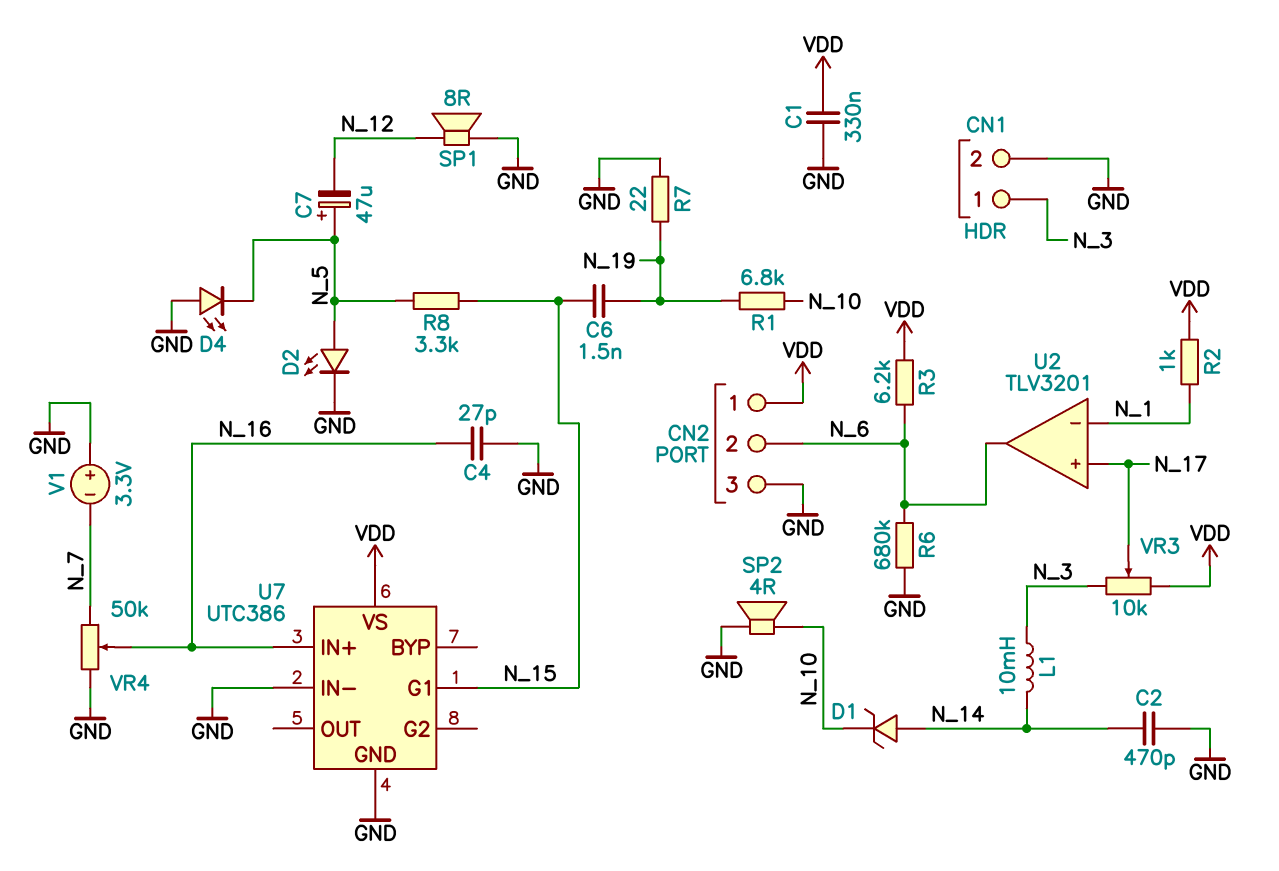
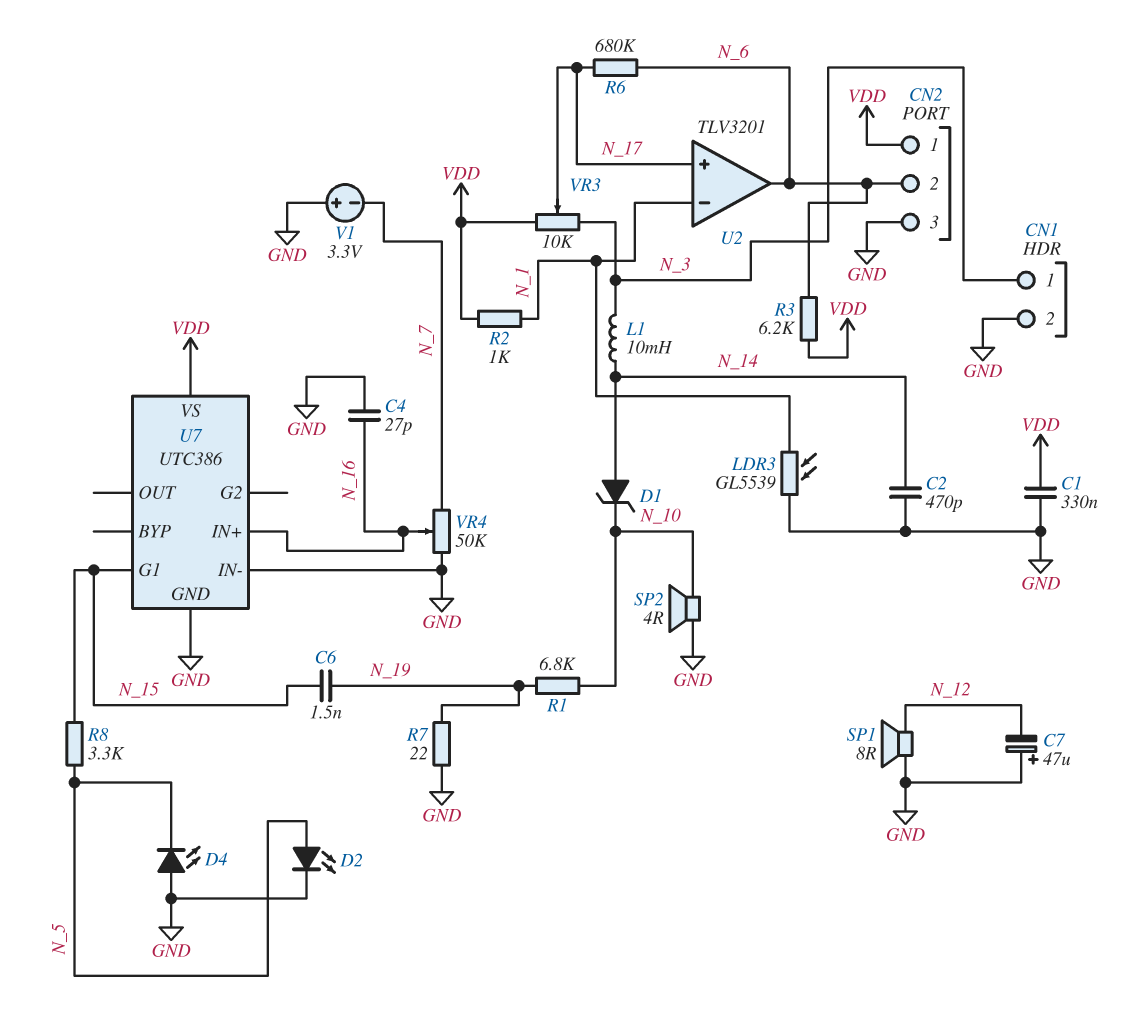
C7: 47uF (plus N_5, minus N_12) -> 47uF (plus GND, minus N_12)
LDR3: none -> GL5539 (GND, N_1)
R6: 680k (GND, N_6) -> 680k (N_6, N_17)

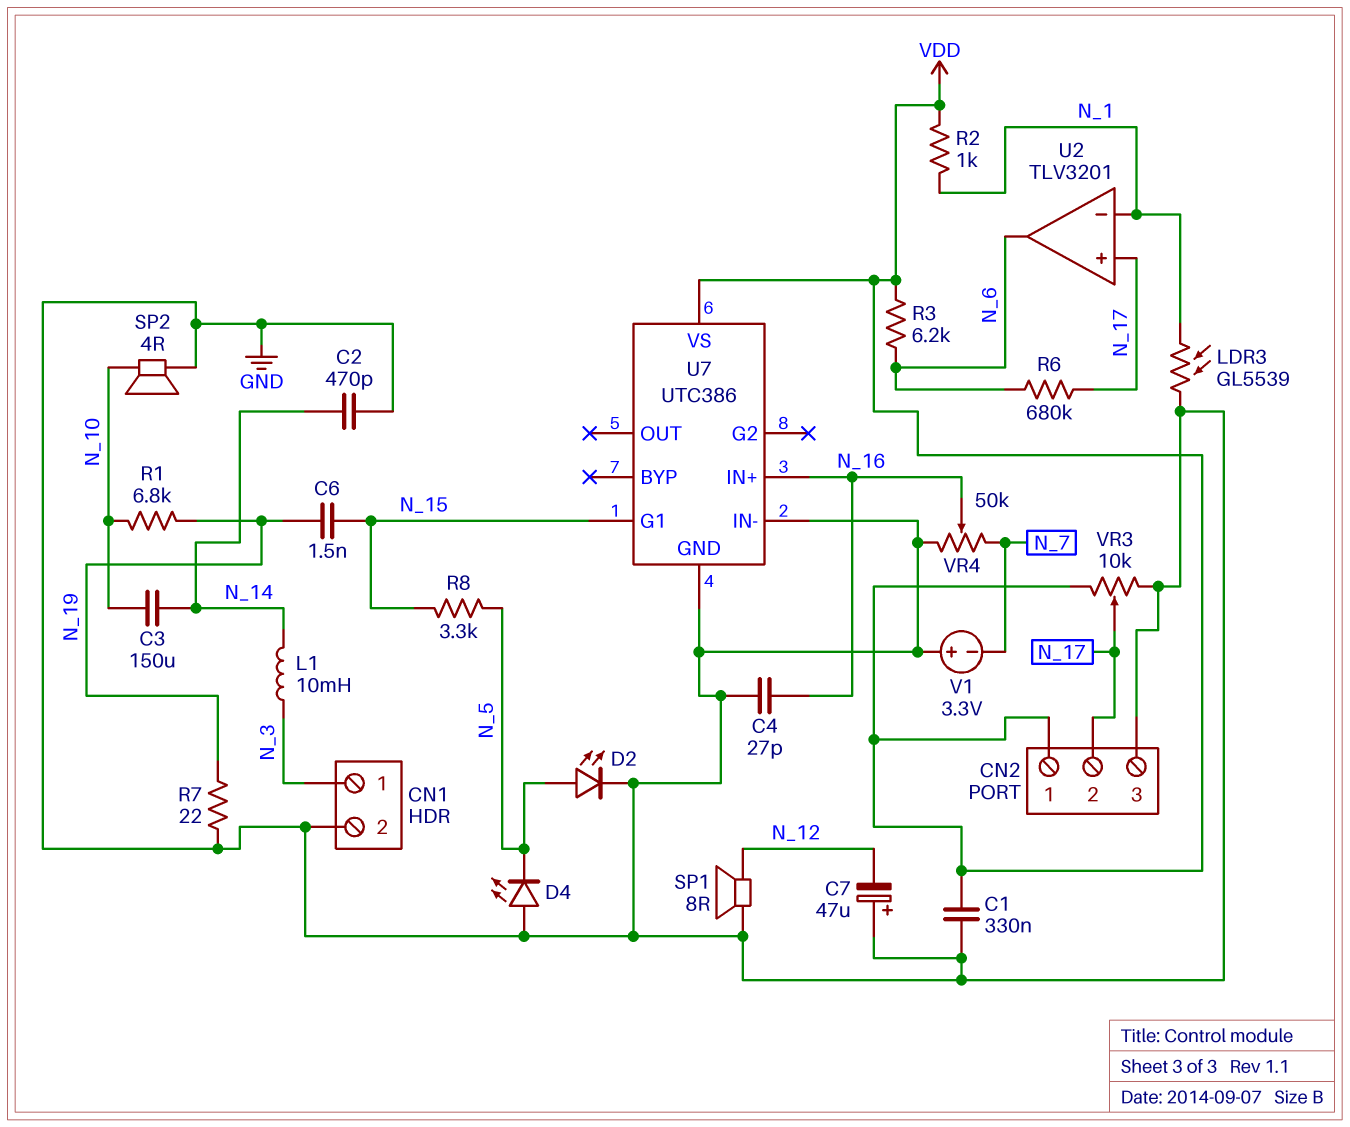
C3: none -> 150uF (N_10, N_14)
CN2 pin 2: N_6 -> N_17
D1: zener (A N_14, K N_10) -> none
VR3: 10k (N_3, VDD, wiper N_17) -> 10k (GND, VDD, wiper N_17)

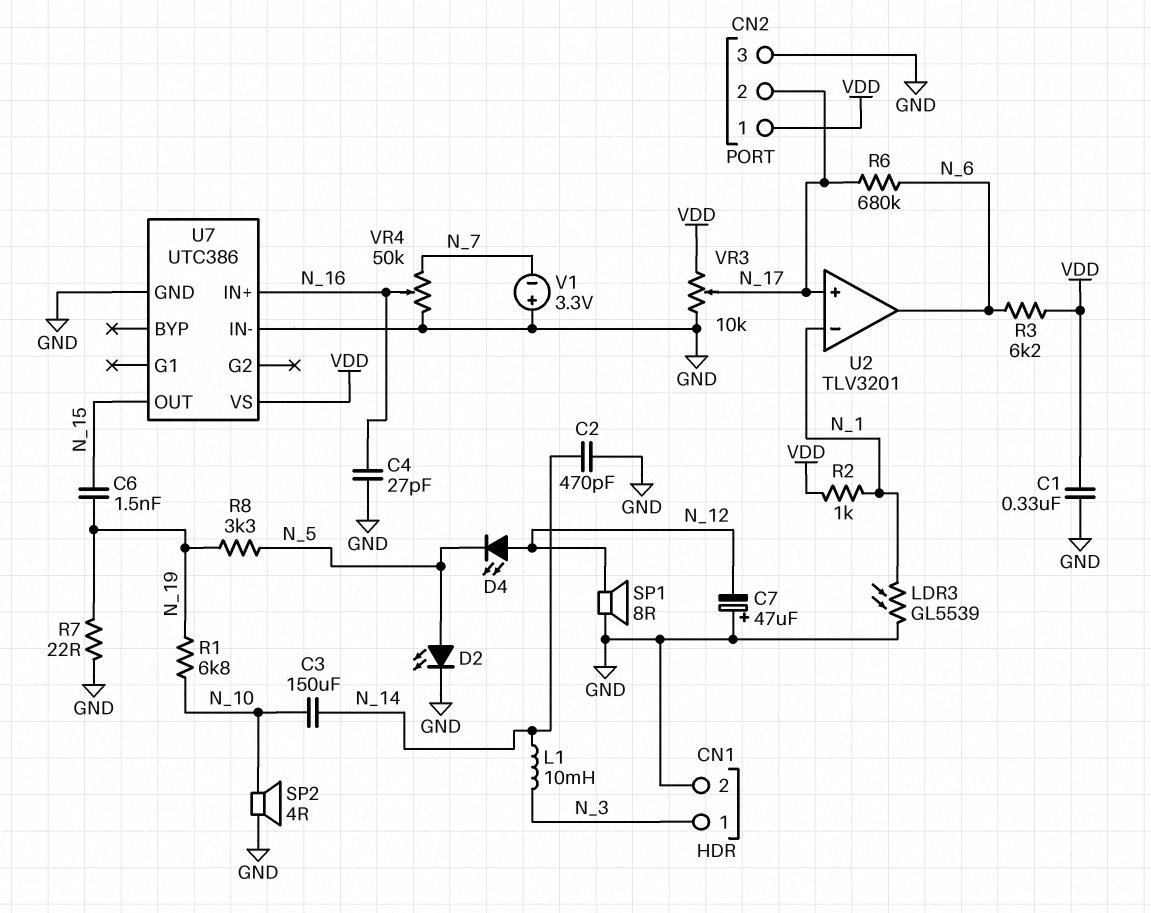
D4: LED (A GND, K N_5) -> LED (A N_12, K N_5)
R8: 3.3k (N_5, N_15) -> 3.3k (N_5, N_19)
U7 pin G1: N_15 -> none
U7 pin OUT: none -> N_15

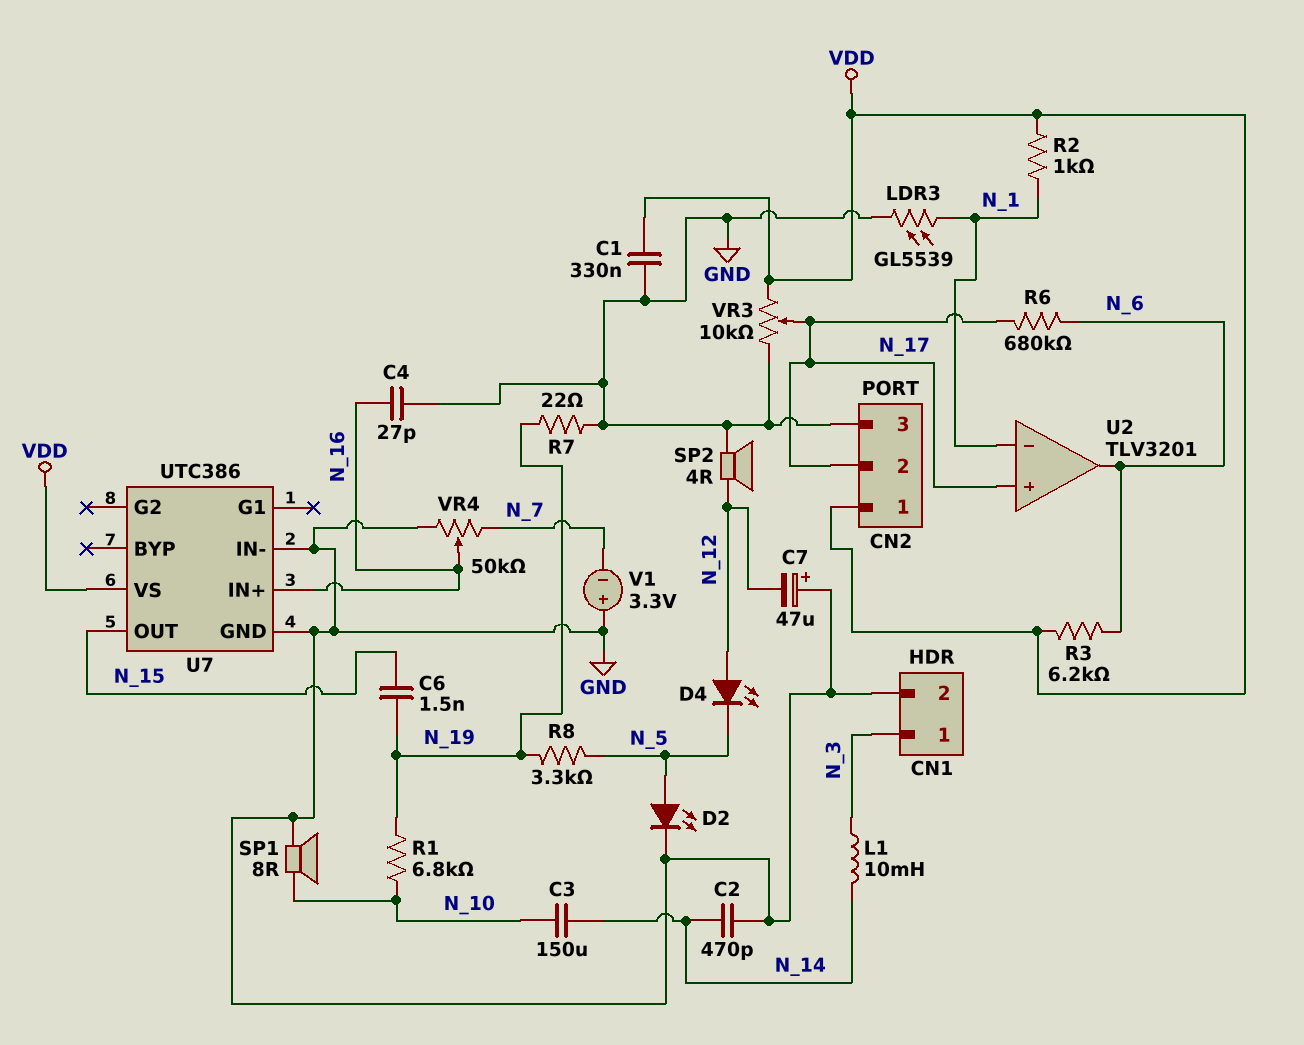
SP1: speaker 8R (GND, N_12) -> speaker 8R (GND, N_10)
SP2: speaker 4R (GND, N_10) -> speaker 4R (GND, N_12)

